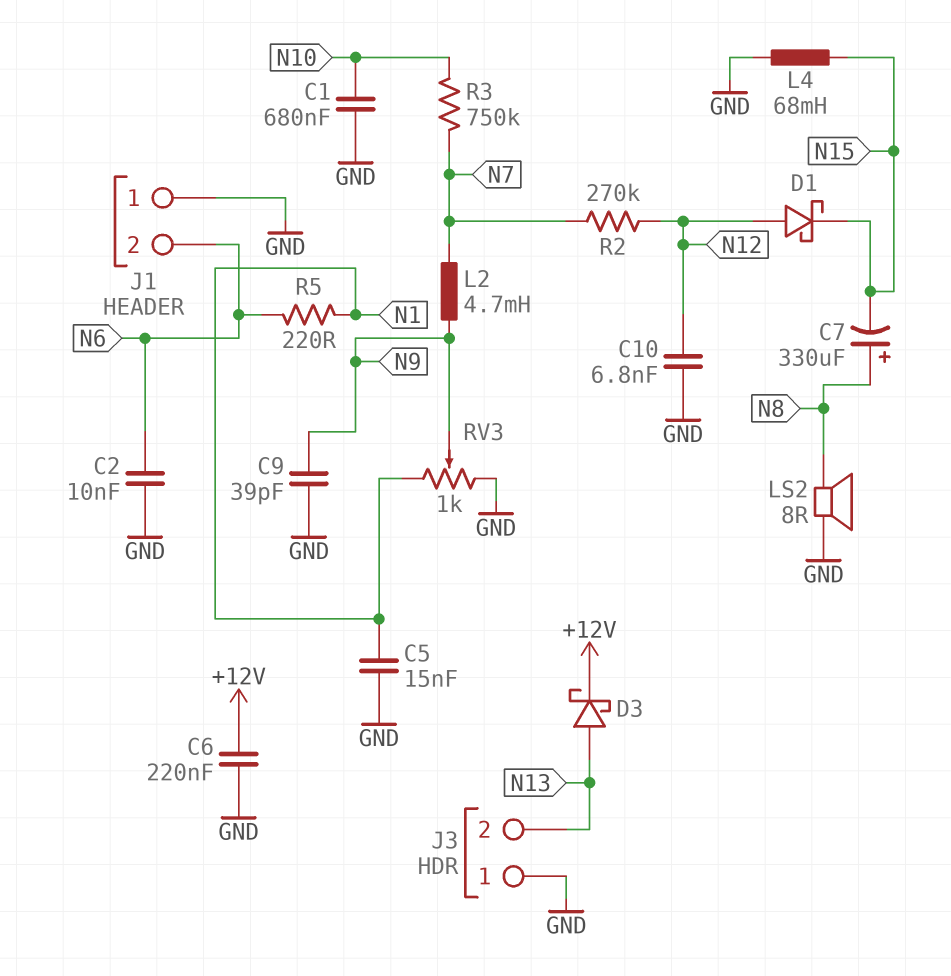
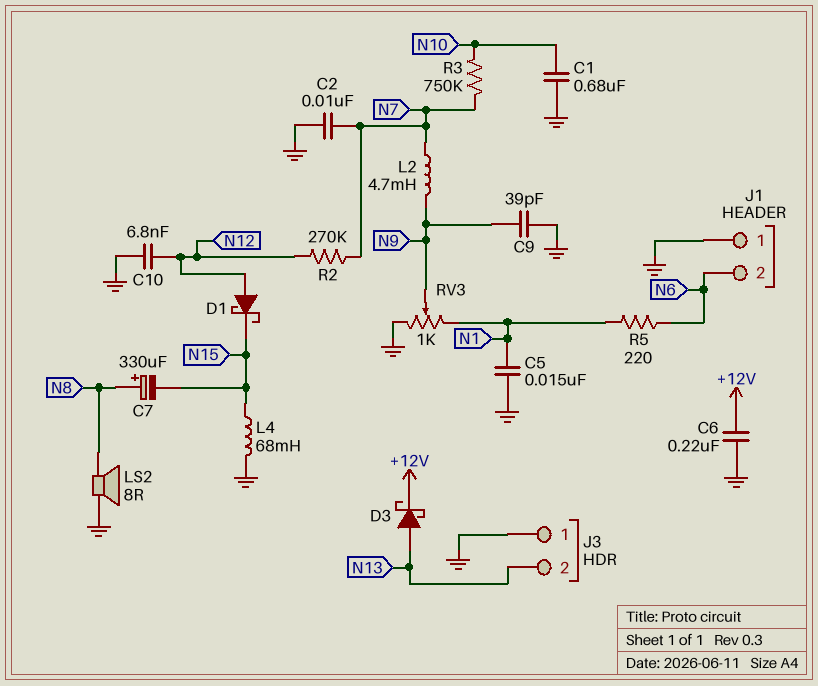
C2: 10nF (GND, N6) -> 10nF (GND, N7)

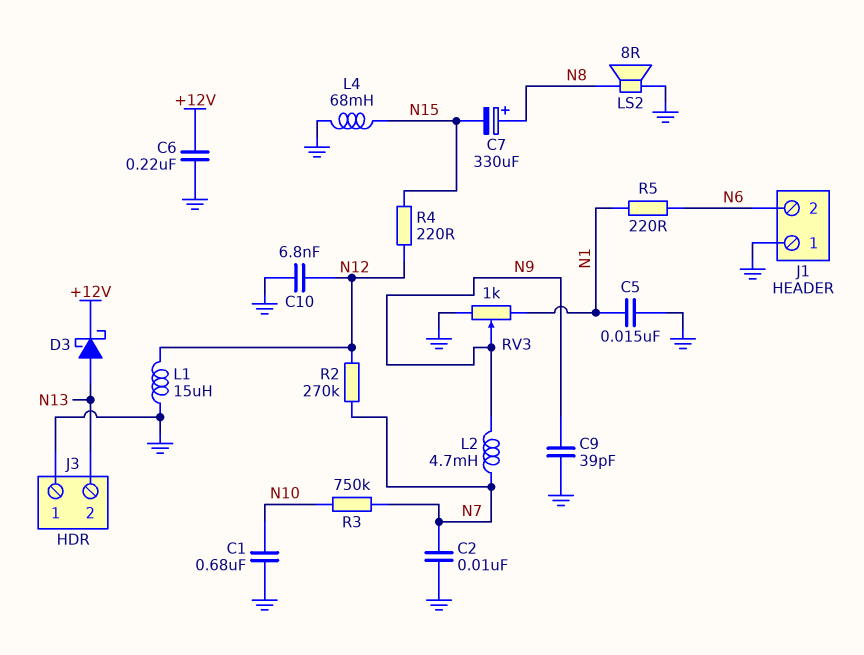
D1: schottky (A N12, K N15) -> none
L1: none -> 15uH (GND, N12)
R4: none -> 220 (N12, N15)

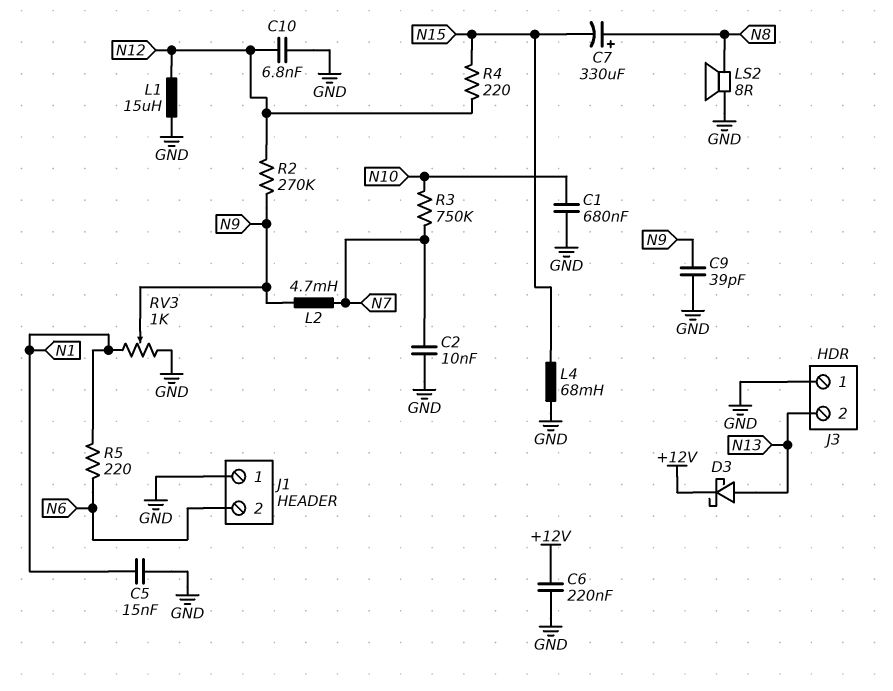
R2: 270k (N7, N12) -> 270k (N9, N12)

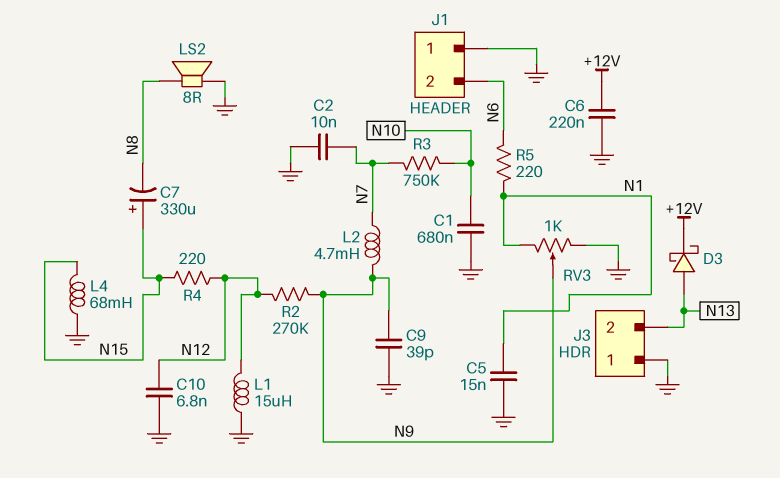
C7: 330uF (plus N8, minus N15) -> 330uF (plus N15, minus N8)

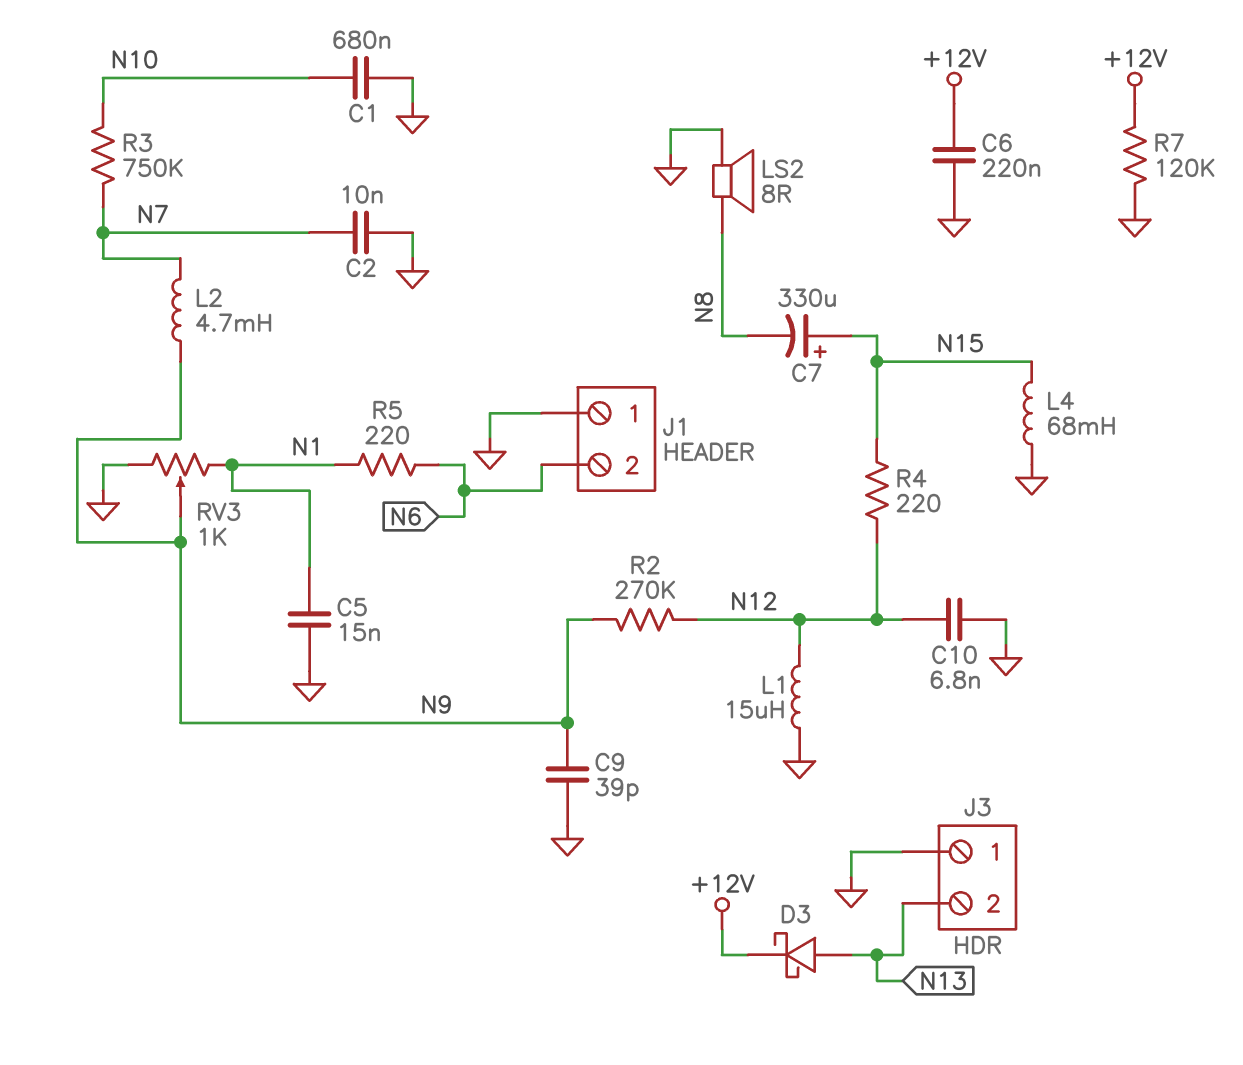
R7: none -> 120k (+12V, GND)

